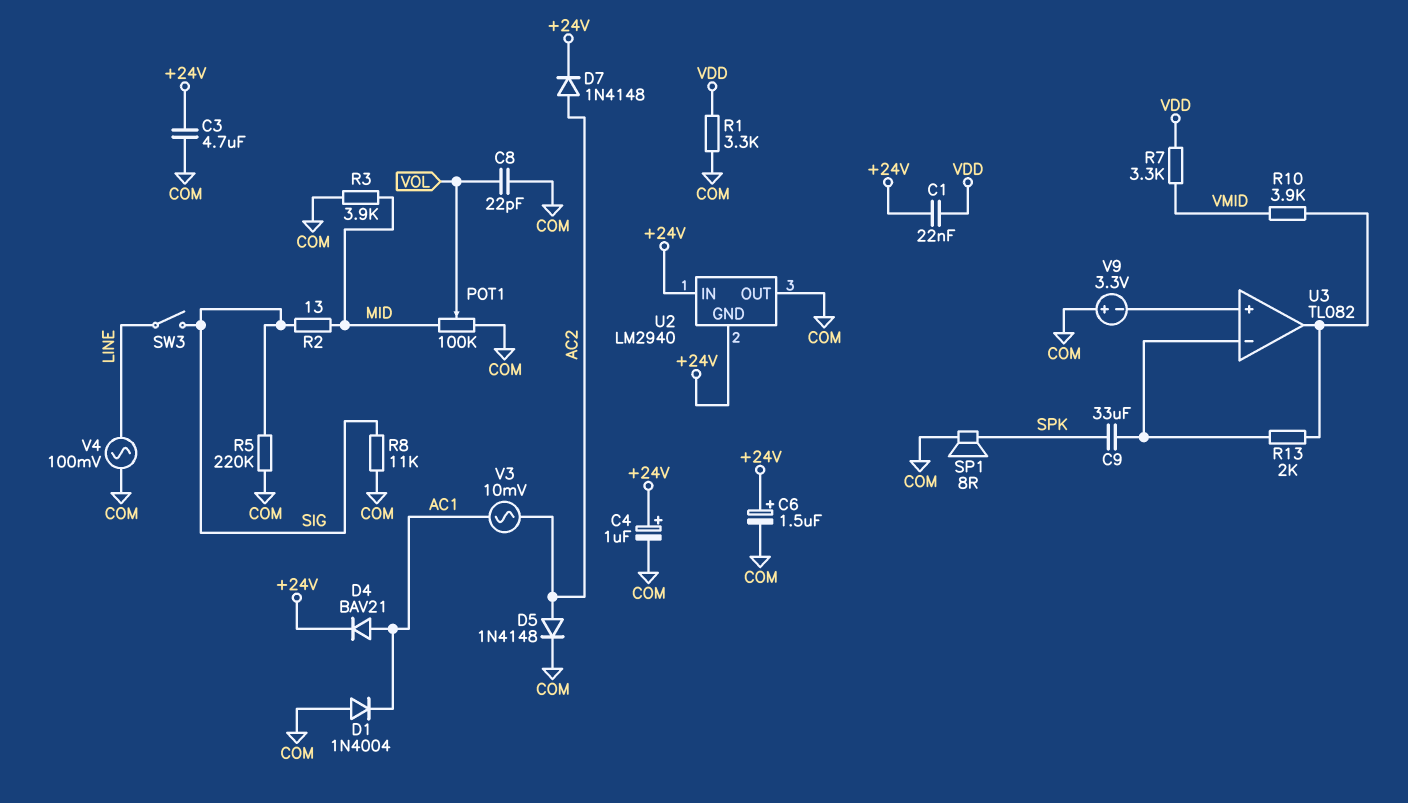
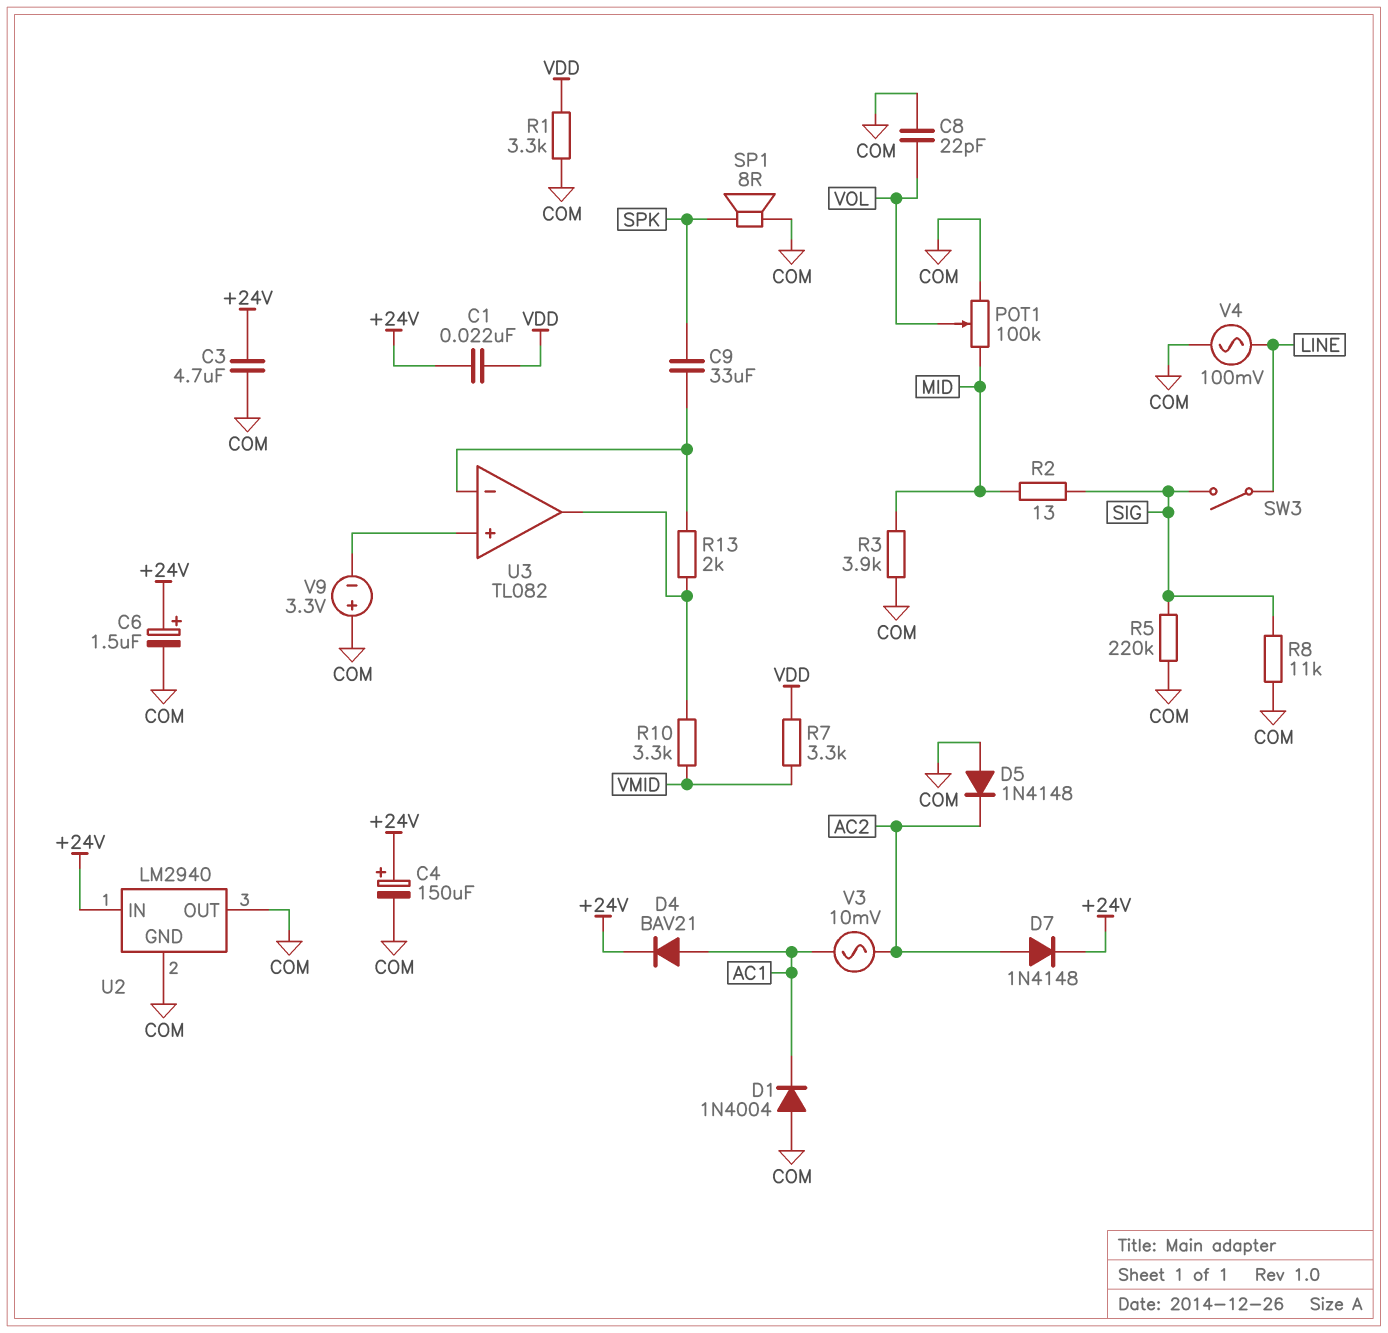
C4: 1uF (plus +24V, minus COM) -> 150uF (plus +24V, minus COM)
D5: diode 1N4148 (A AC2, K COM) -> diode 1N4148 (A COM, K AC2)
R10: 3.9k (U3/out, VMID) -> 3.3k (U3/out, VMID)
U2 pin GND: +24V -> COM

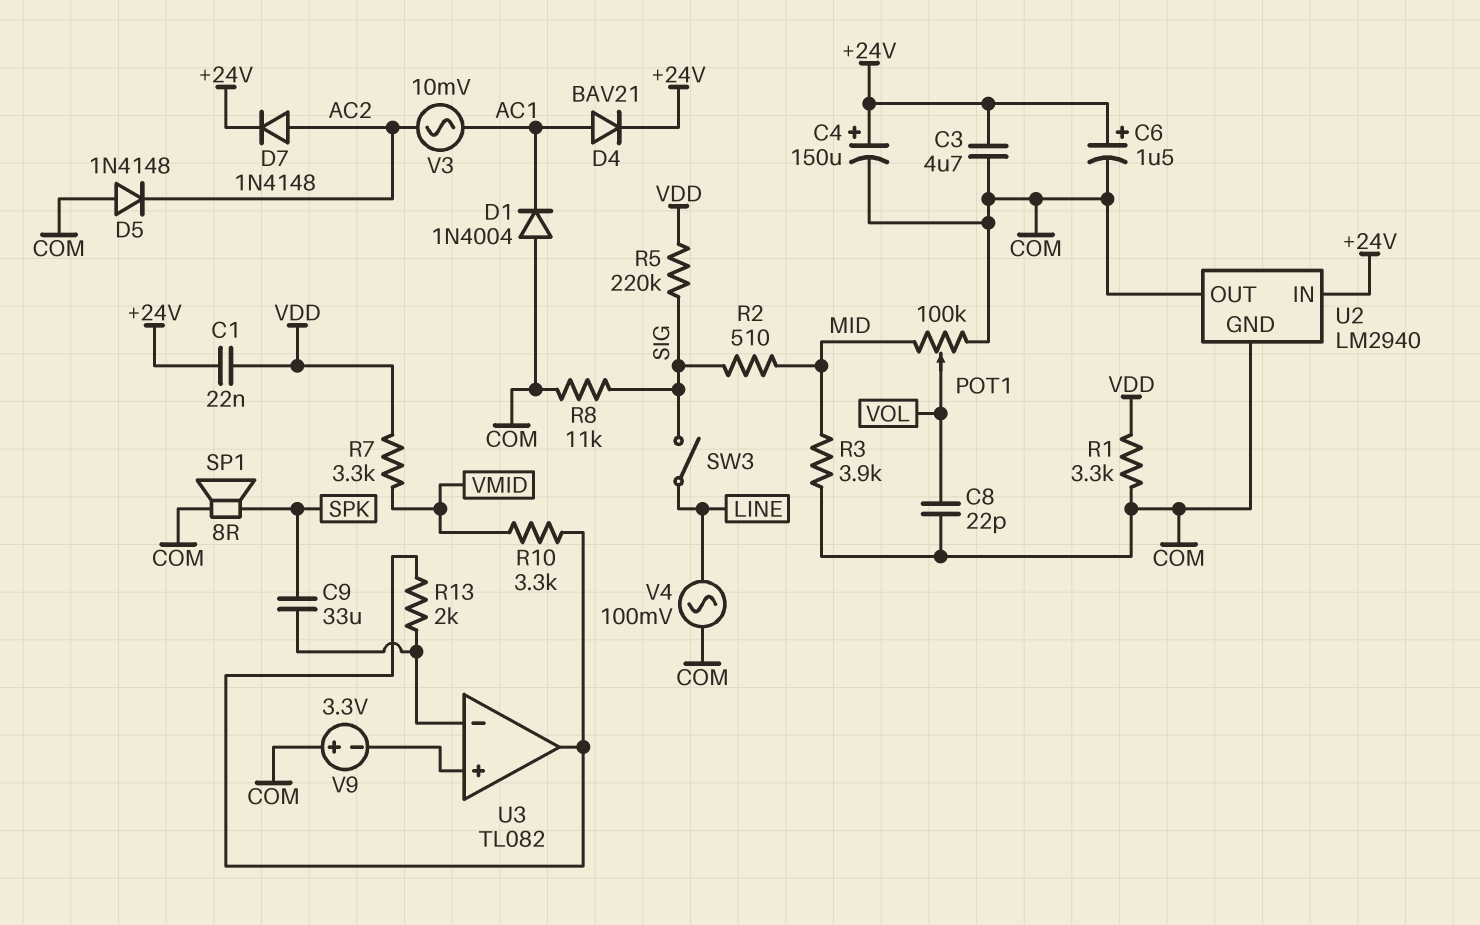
R2: 13 (MID, SIG) -> 510 (MID, SIG)
R5: 220k (COM, SIG) -> 220k (SIG, VDD)

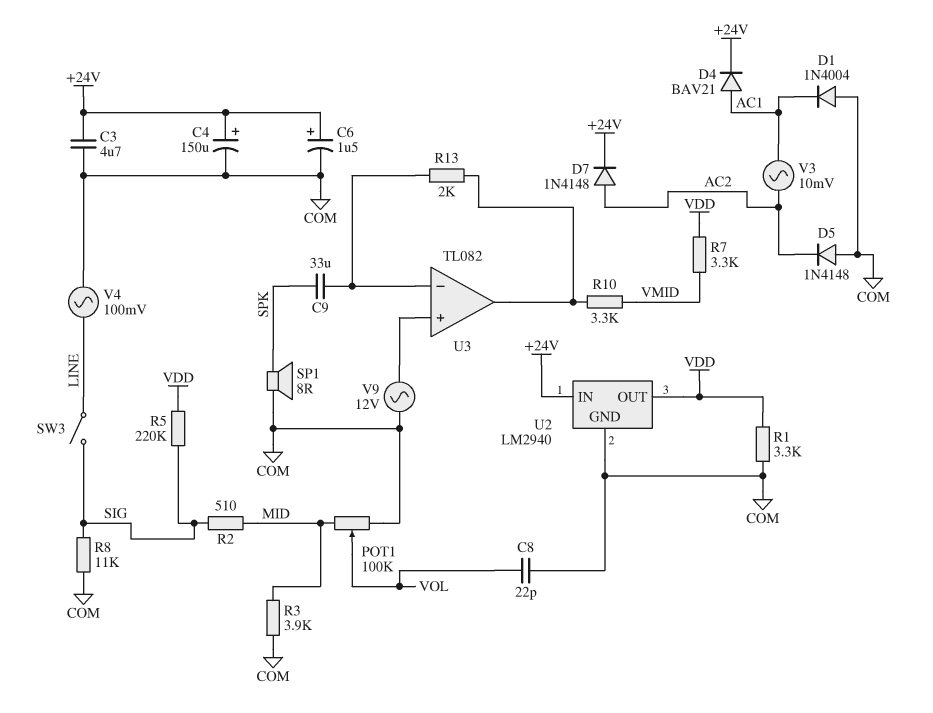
C1: 22nF (+24V, VDD) -> none
U2 pin OUT: COM -> VDD
V9: 3.3V (plus COM, minus U3/in+) -> AC 12V (COM, U3/in+)

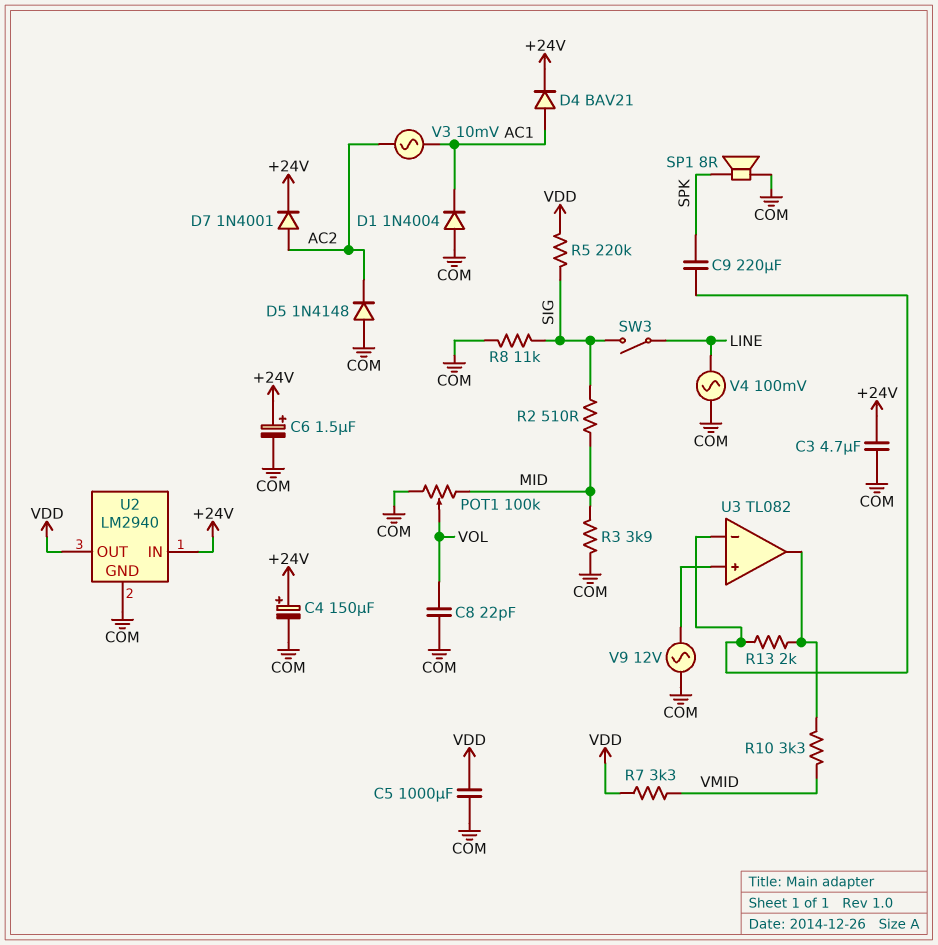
C5: none -> 1000uF (COM, VDD)
C9: 33uF (SPK, U3/in-) -> 220uF (SPK, U3/in-)
D7: diode 1N4148 (A AC2, K +24V) -> diode 1N4001 (A AC2, K +24V)
R1: 3.3k (COM, VDD) -> none

